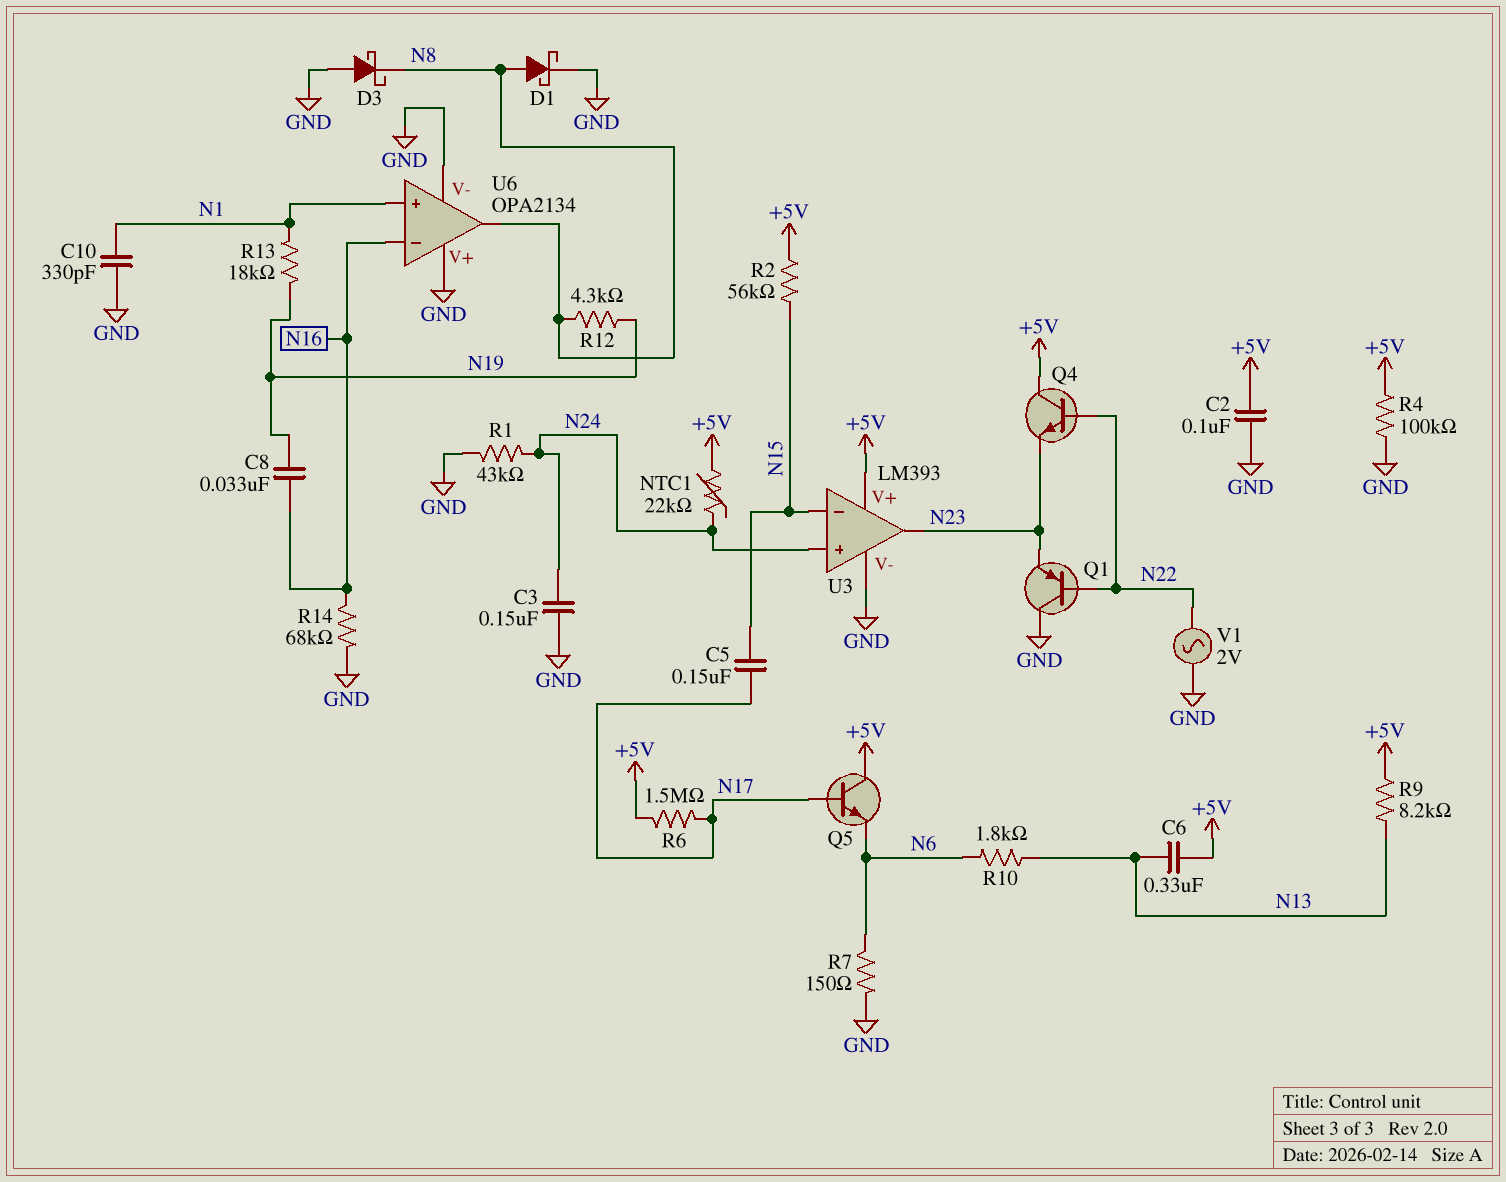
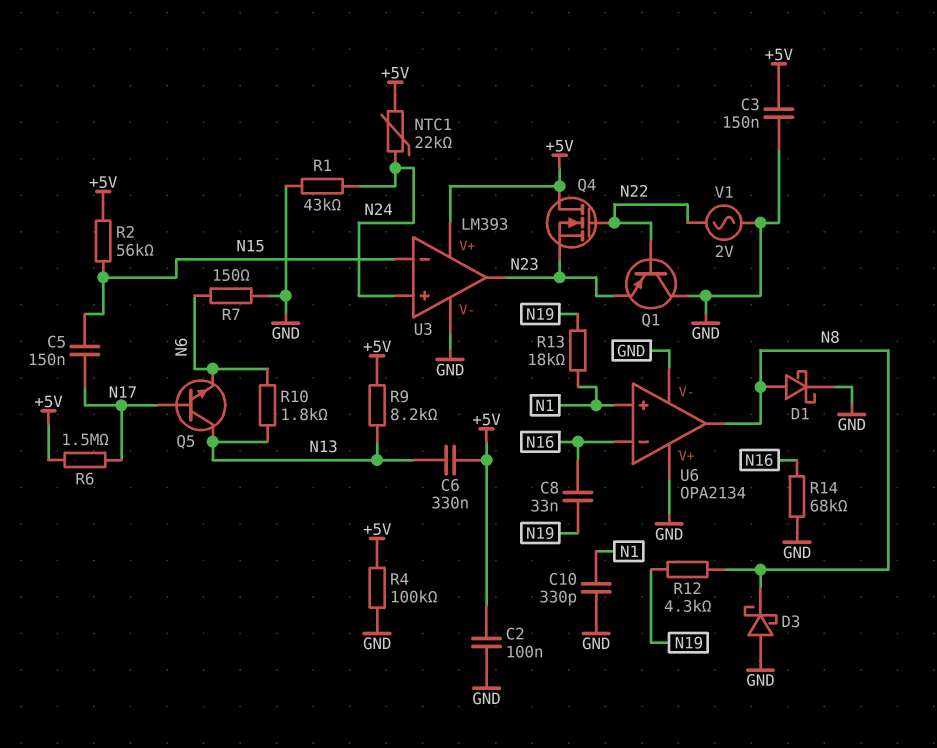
C3: 150nF (GND, N24) -> 150nF (+5V, GND)
Q4: NPN (B N22, C +5V, E N23) -> NMOS (G N22, D +5V, S N23)
Q5: NPN (B N17, C +5V, E N6) -> NPN (B N17, C N13, E N6)

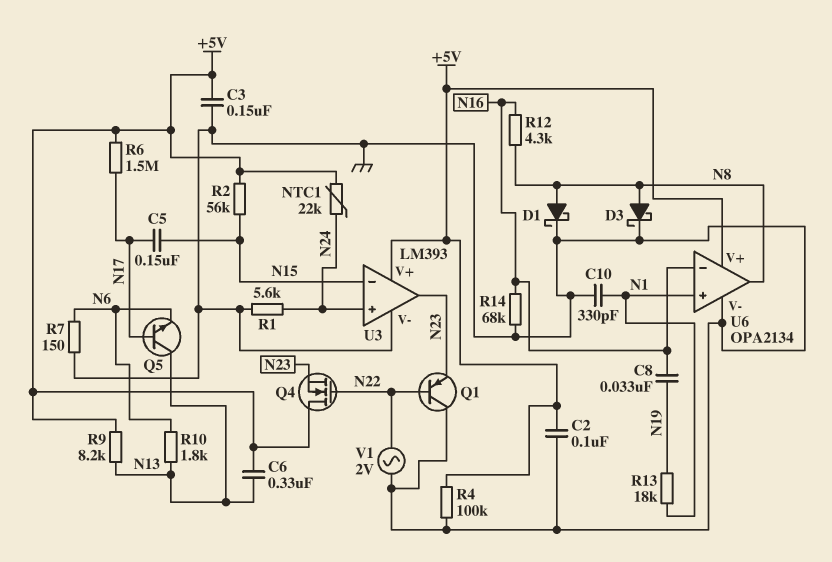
D3: schottky (A GND, K N8) -> schottky (A N8, K GND)
R1: 43k (GND, N24) -> 5.6k (GND, N24)
R12: 4.3k (N8, N19) -> 4.3k (N8, N16)
U6 pin V+: GND -> +5V

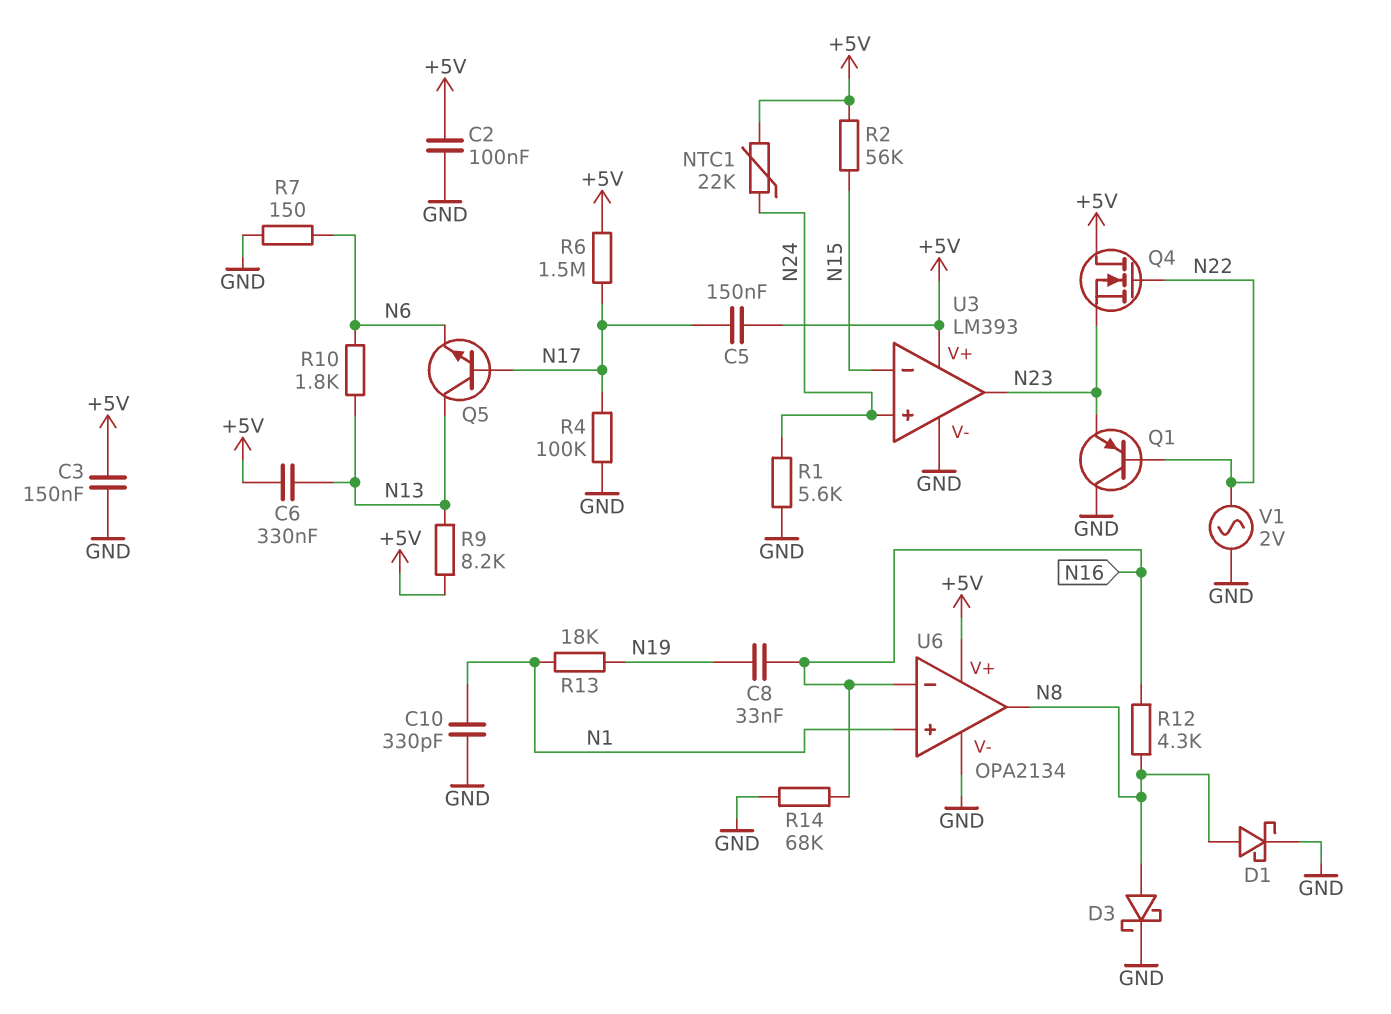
C5: 150nF (N15, N17) -> 150nF (+5V, N17)
R4: 100k (+5V, GND) -> 100k (GND, N17)

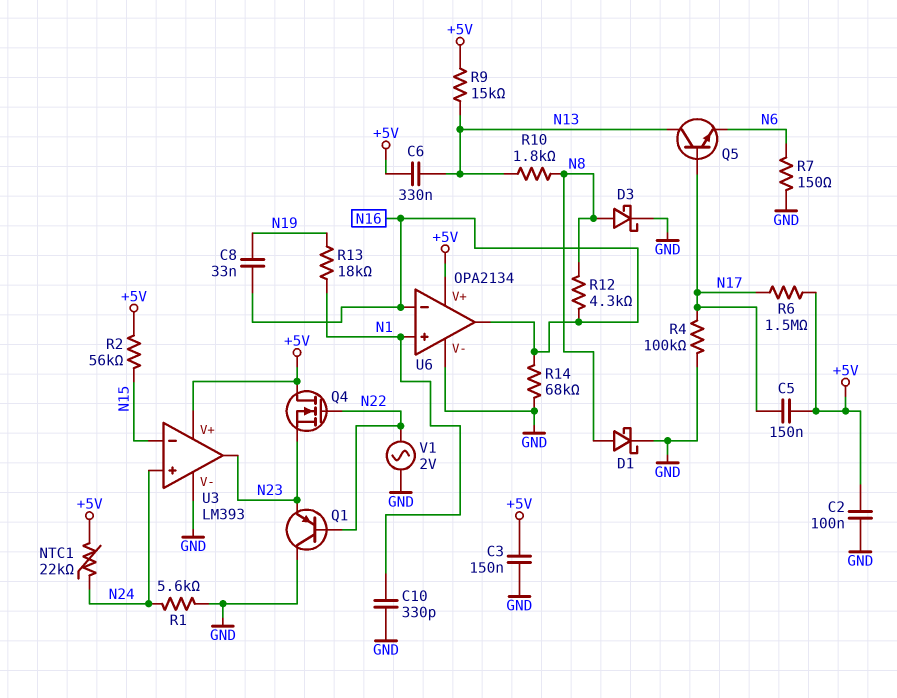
R9: 8.2k (+5V, N13) -> 15k (+5V, N13)
R10: 1.8k (N6, N13) -> 1.8k (N8, N13)
U6 pin out: N8 -> N16

